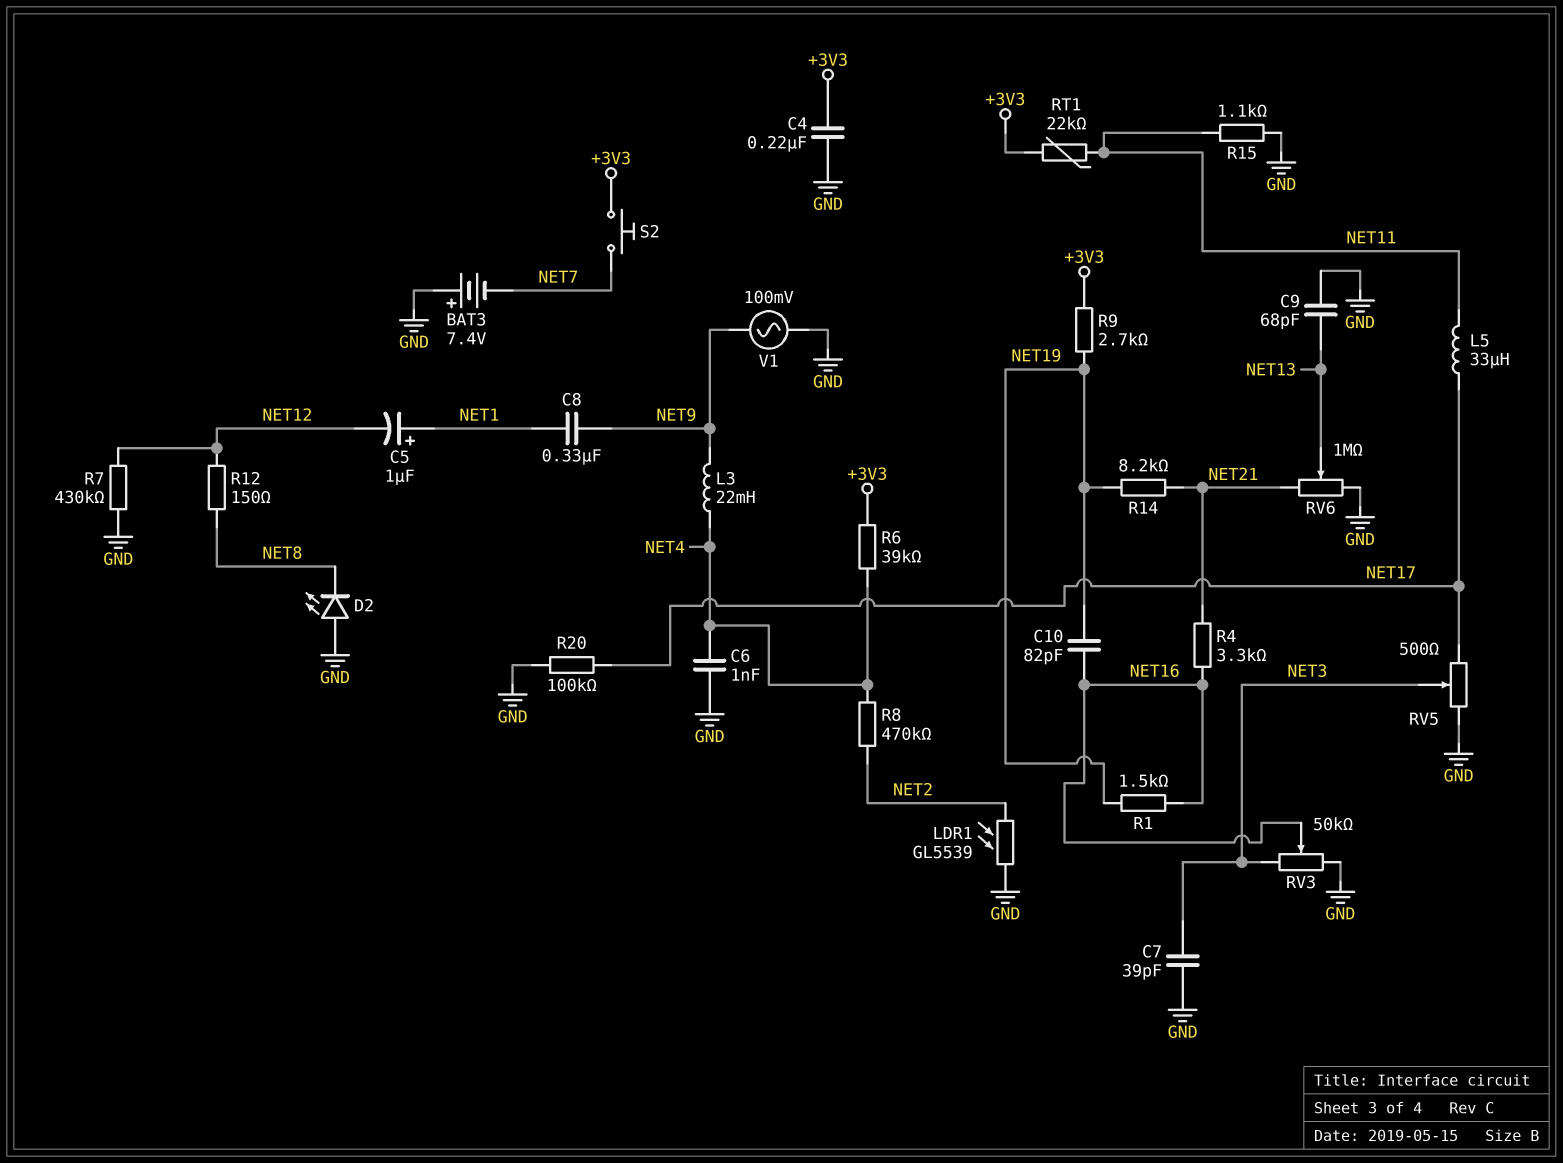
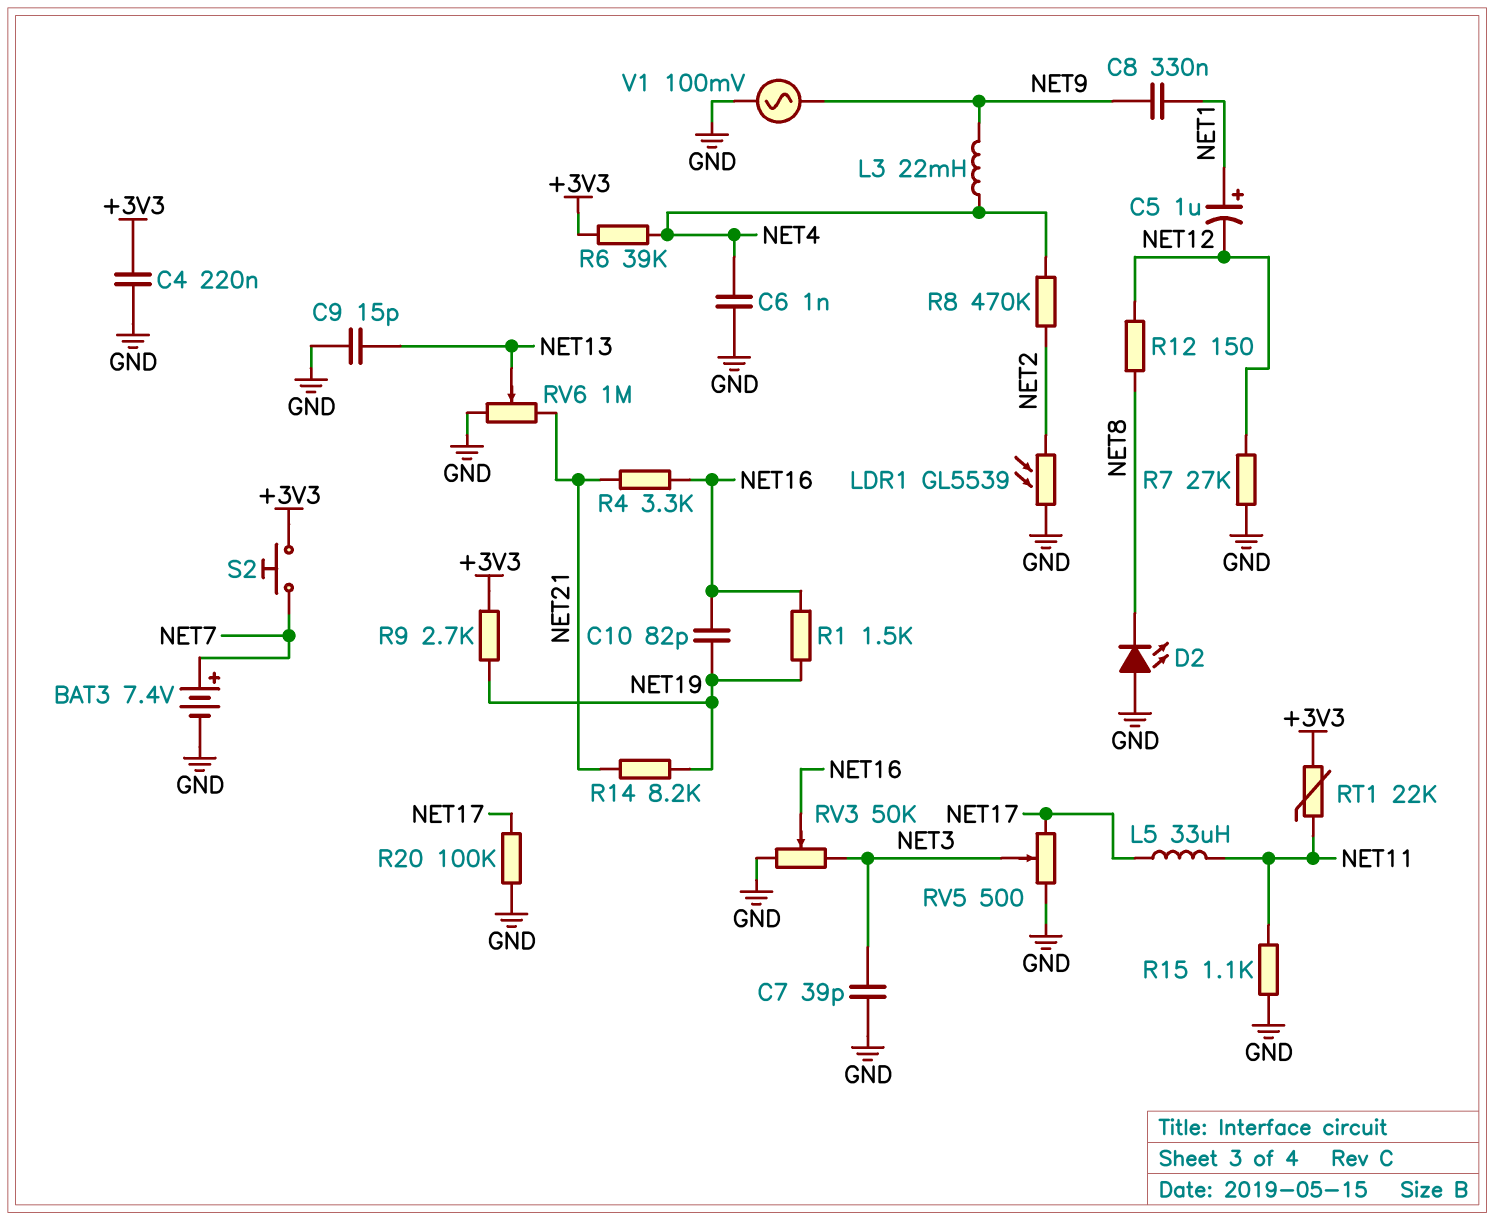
BAT3: 7.4V (plus GND, minus NET7) -> 7.4V (plus NET7, minus GND)
C9: 68pF (GND, NET13) -> 15pF (GND, NET13)
R7: 430k (GND, NET12) -> 27k (GND, NET12)

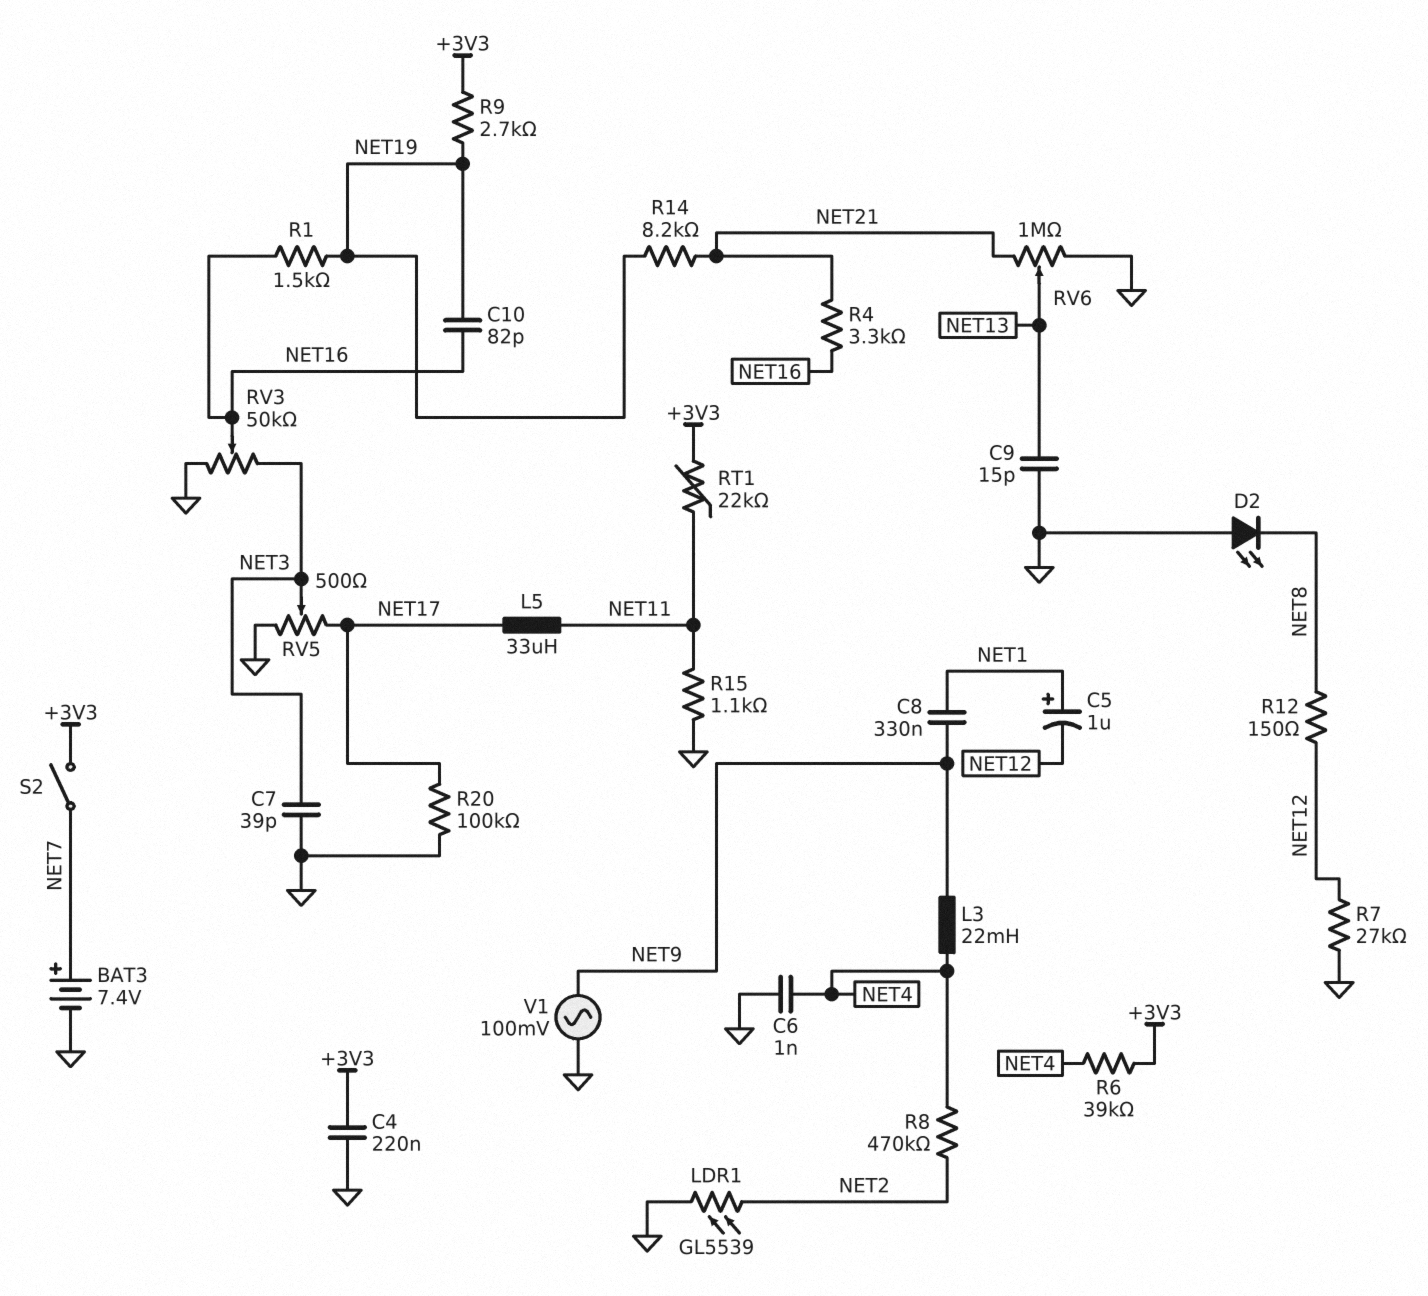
S2: button (+3V3, NET7) -> switch (+3V3, NET7)

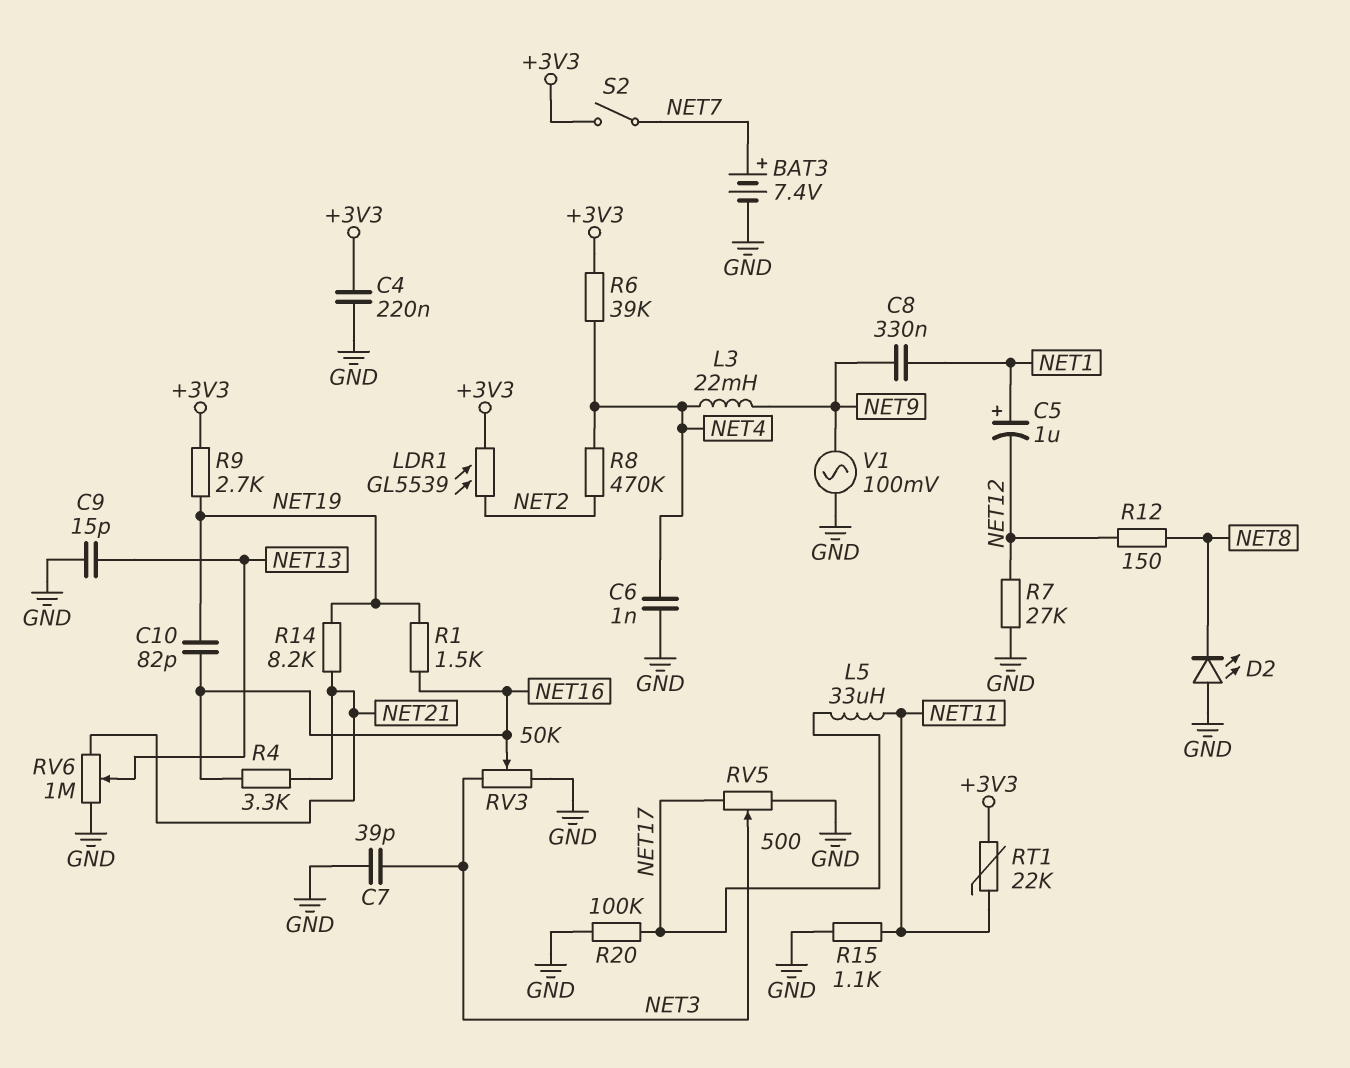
LDR1: GL5539 (GND, NET2) -> GL5539 (+3V3, NET2)

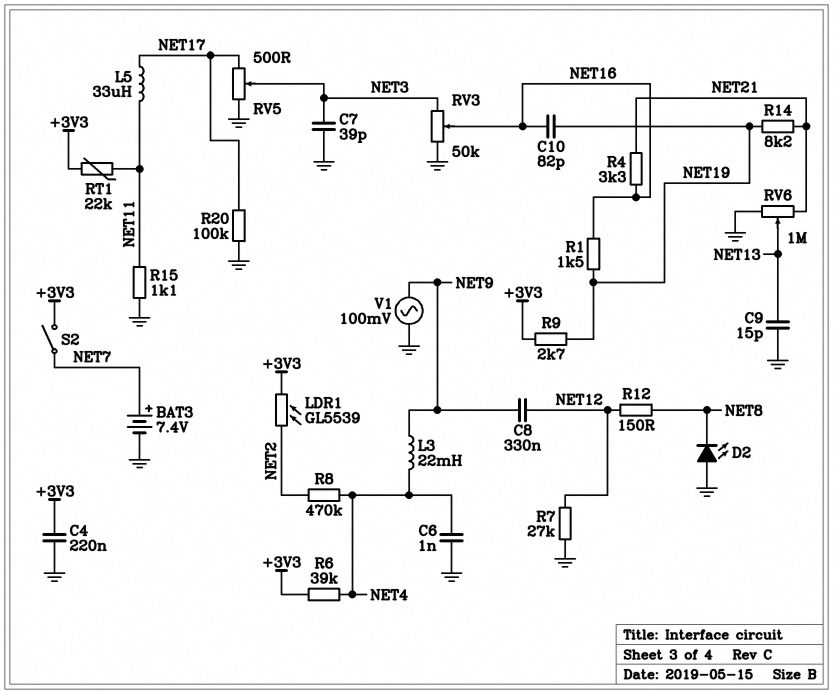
C5: 1uF (plus NET1, minus NET12) -> none
C8: 330nF (NET1, NET9) -> 330nF (NET9, NET12)

